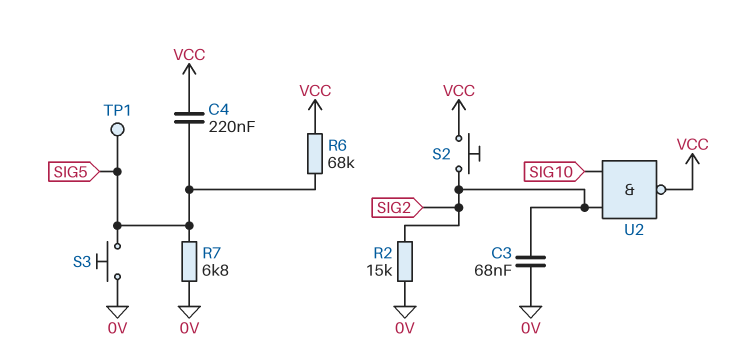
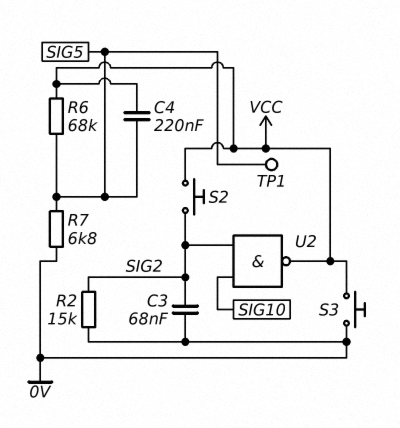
S3: button (0V, SIG5) -> button (0V, VCC)

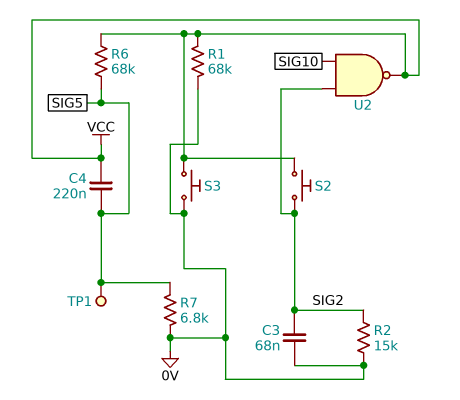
R1: none -> 68k (0V, VCC)

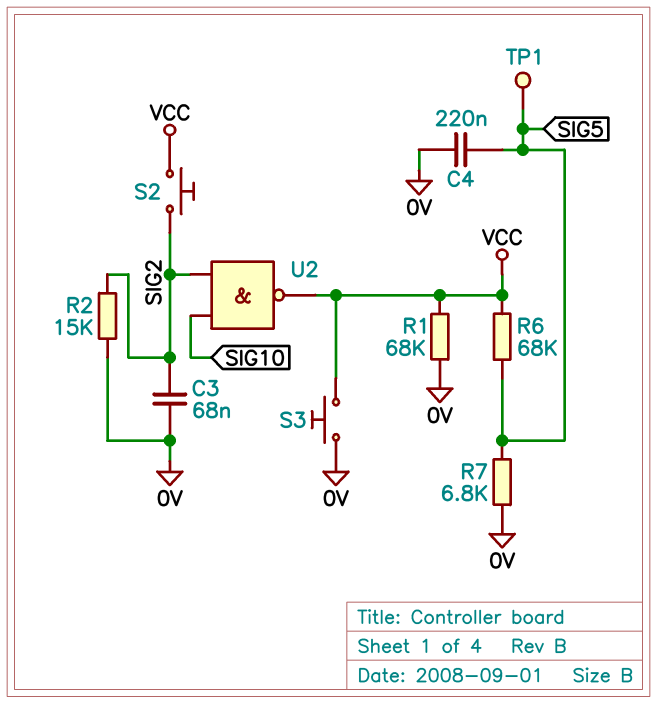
C4: 220nF (SIG5, VCC) -> 220nF (0V, SIG5)

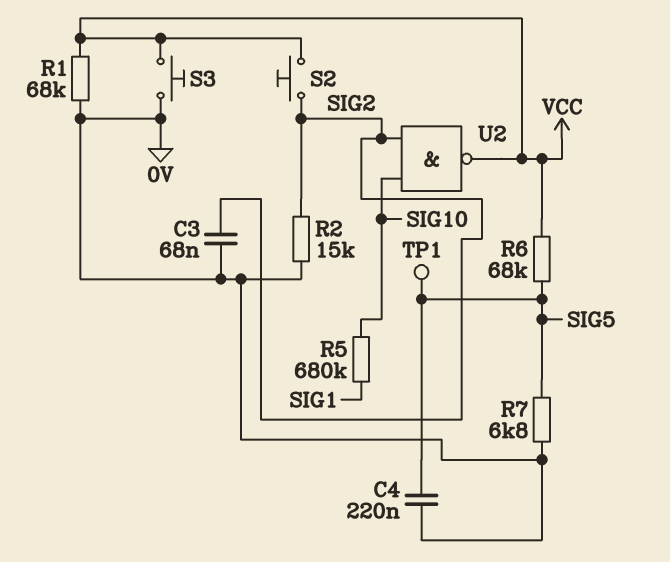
R5: none -> 680k (SIG1, SIG10)

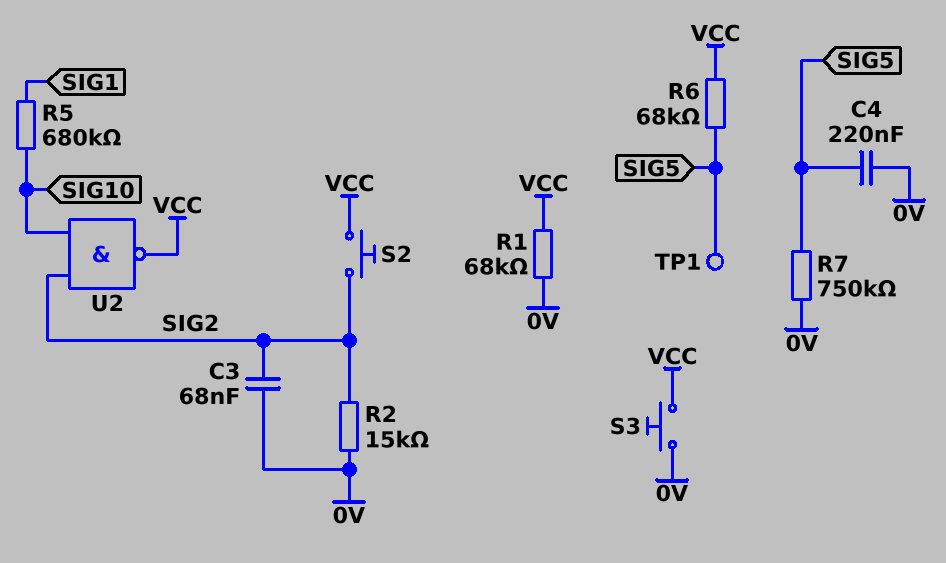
R7: 6.8k (0V, SIG5) -> 750k (0V, SIG5)

